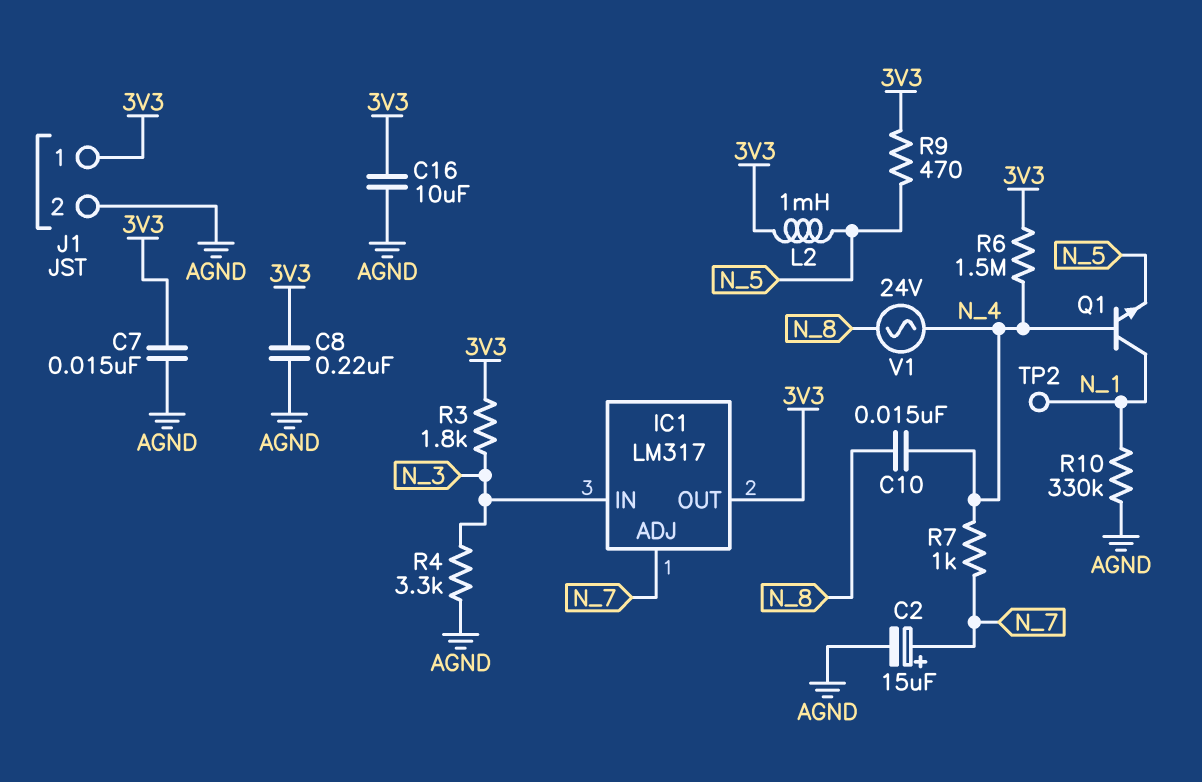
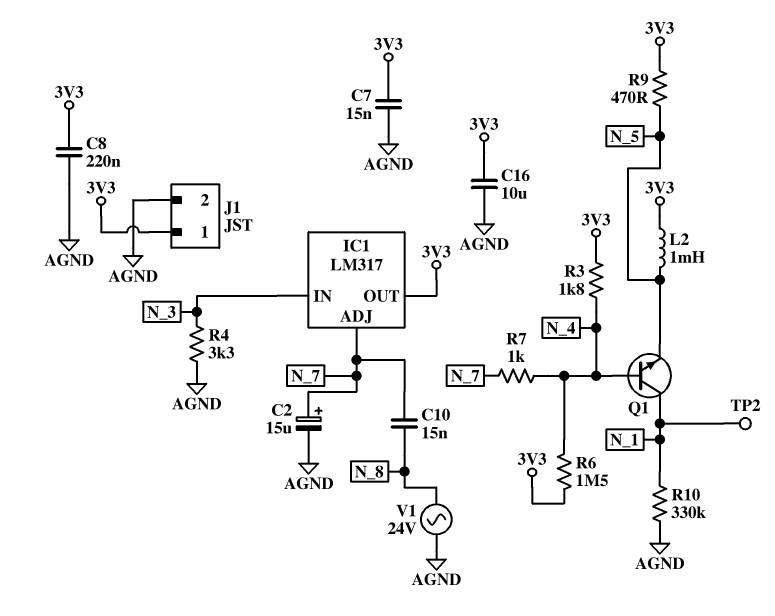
C10: 15nF (N_4, N_8) -> 15nF (N_7, N_8)
R3: 1.8k (3V3, N_3) -> 1.8k (3V3, N_4)
V1: AC 24V (N_4, N_8) -> AC 24V (AGND, N_8)

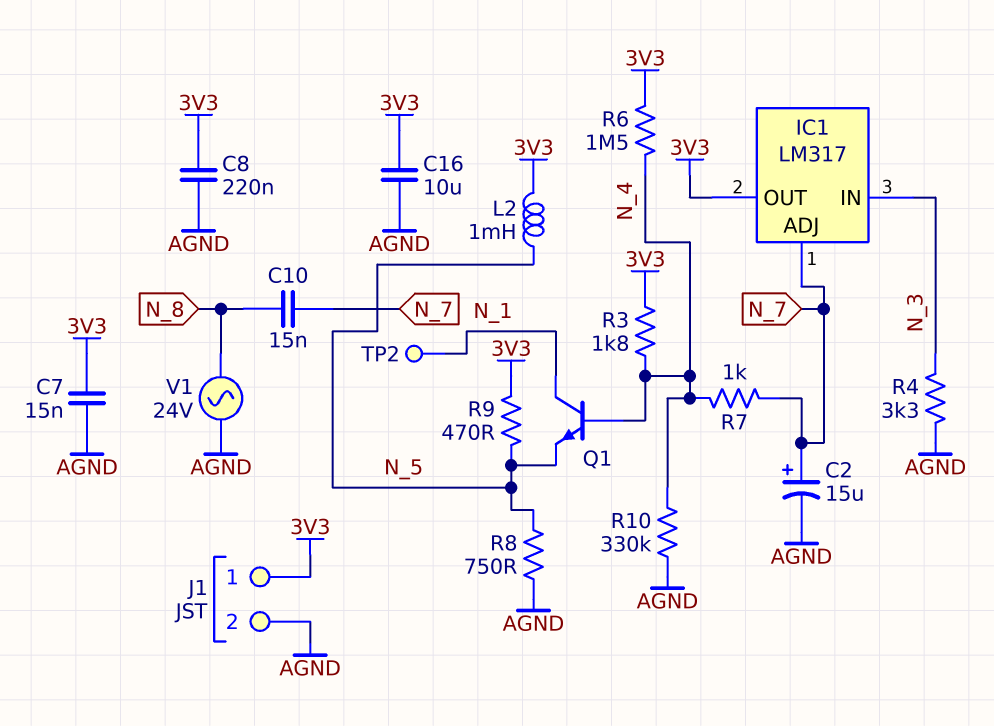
R8: none -> 750 (AGND, N_5)
R10: 330k (AGND, N_1) -> 330k (AGND, N_4)

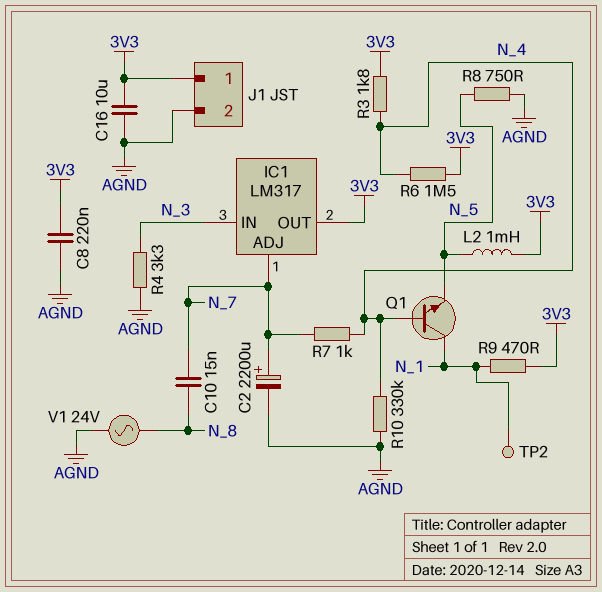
C2: 15uF (plus N_7, minus AGND) -> 2200uF (plus N_7, minus AGND)
C7: 15nF (3V3, AGND) -> none
R9: 470 (3V3, N_5) -> 470 (3V3, N_1)

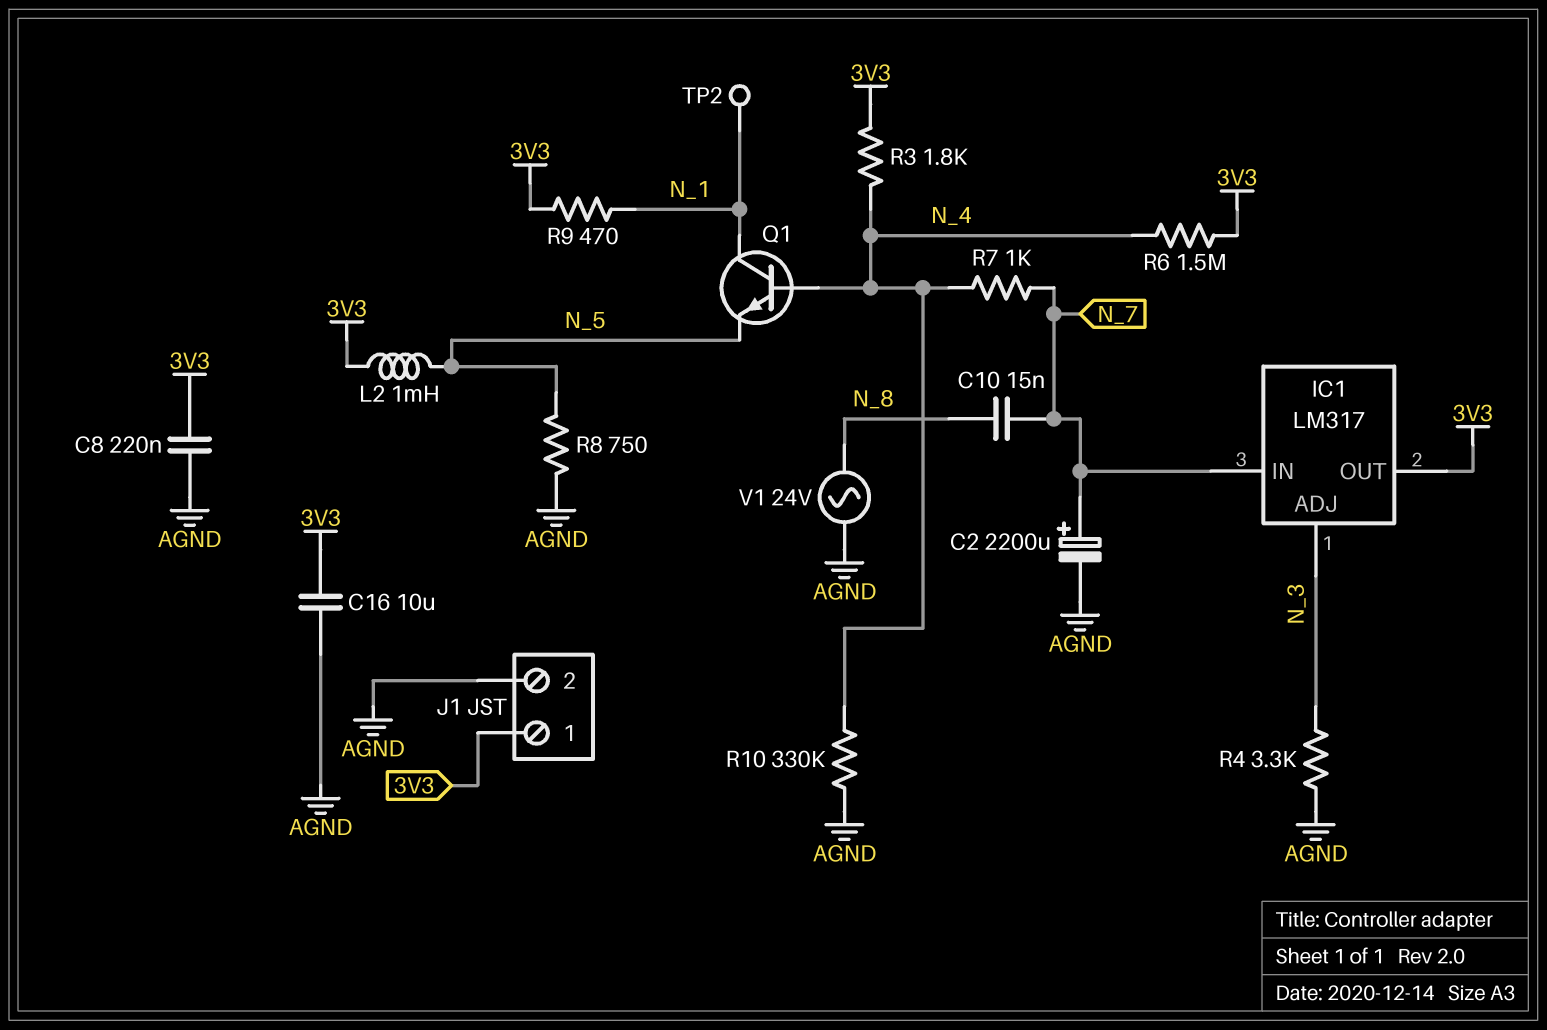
IC1 pin ADJ: N_7 -> N_3
IC1 pin IN: N_3 -> N_7

